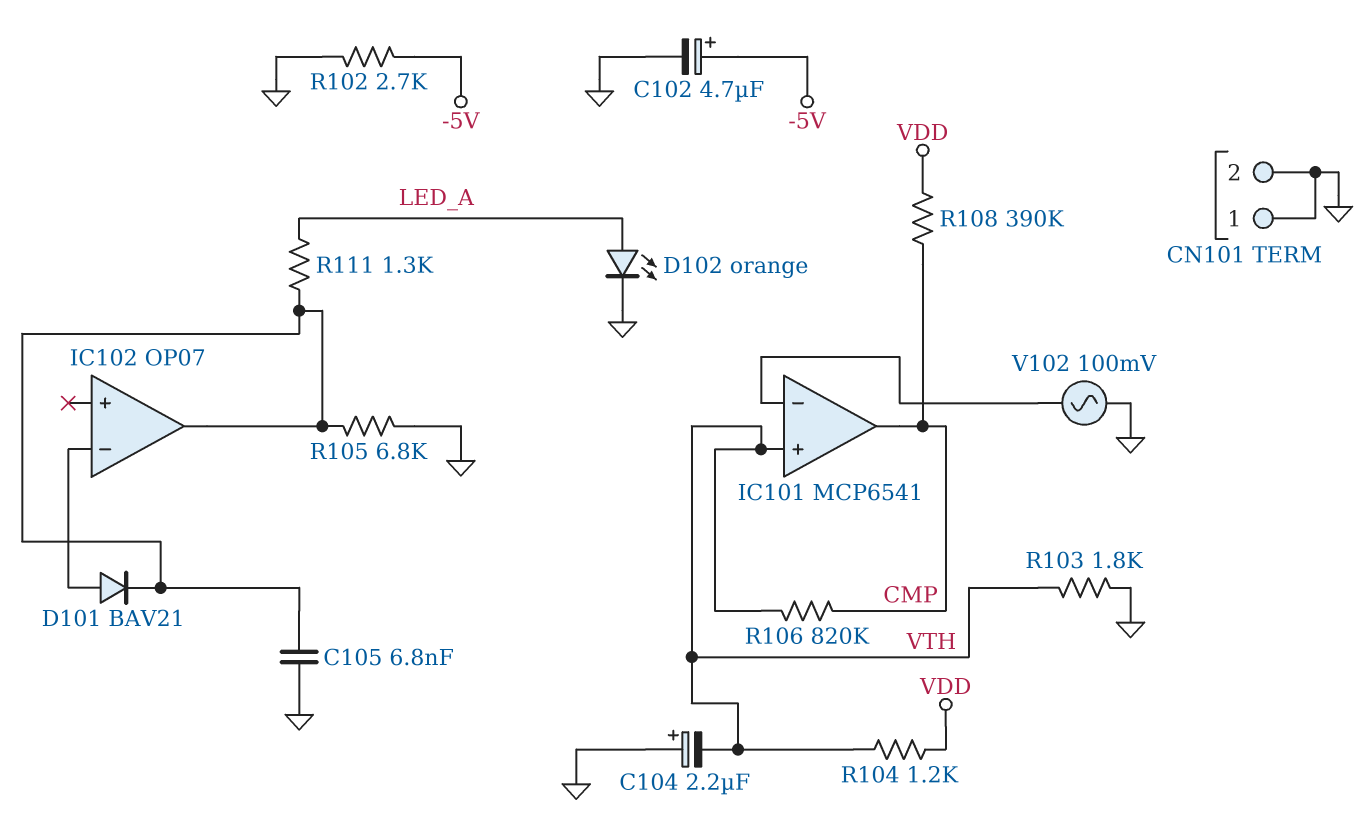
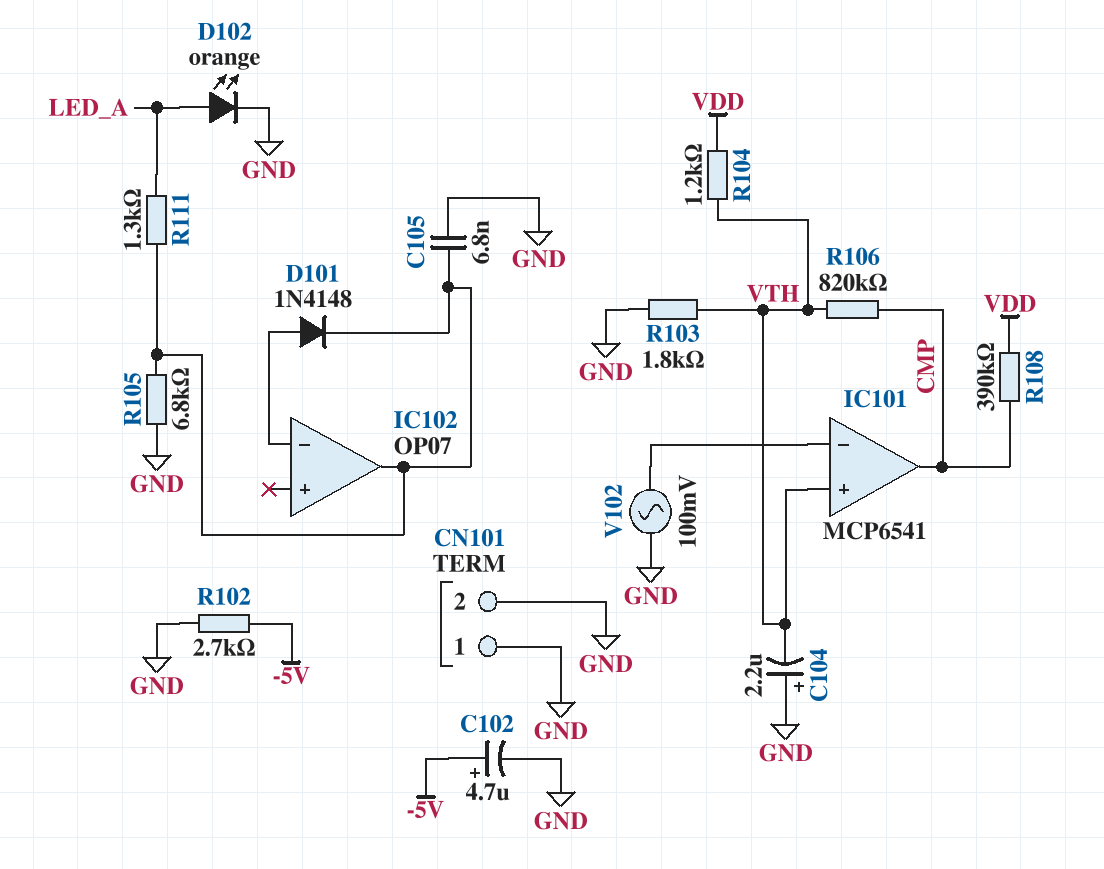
D101: diode BAV21 (A IC102/in-, K IC102/out) -> diode 1N4148 (A IC102/in-, K IC102/out)

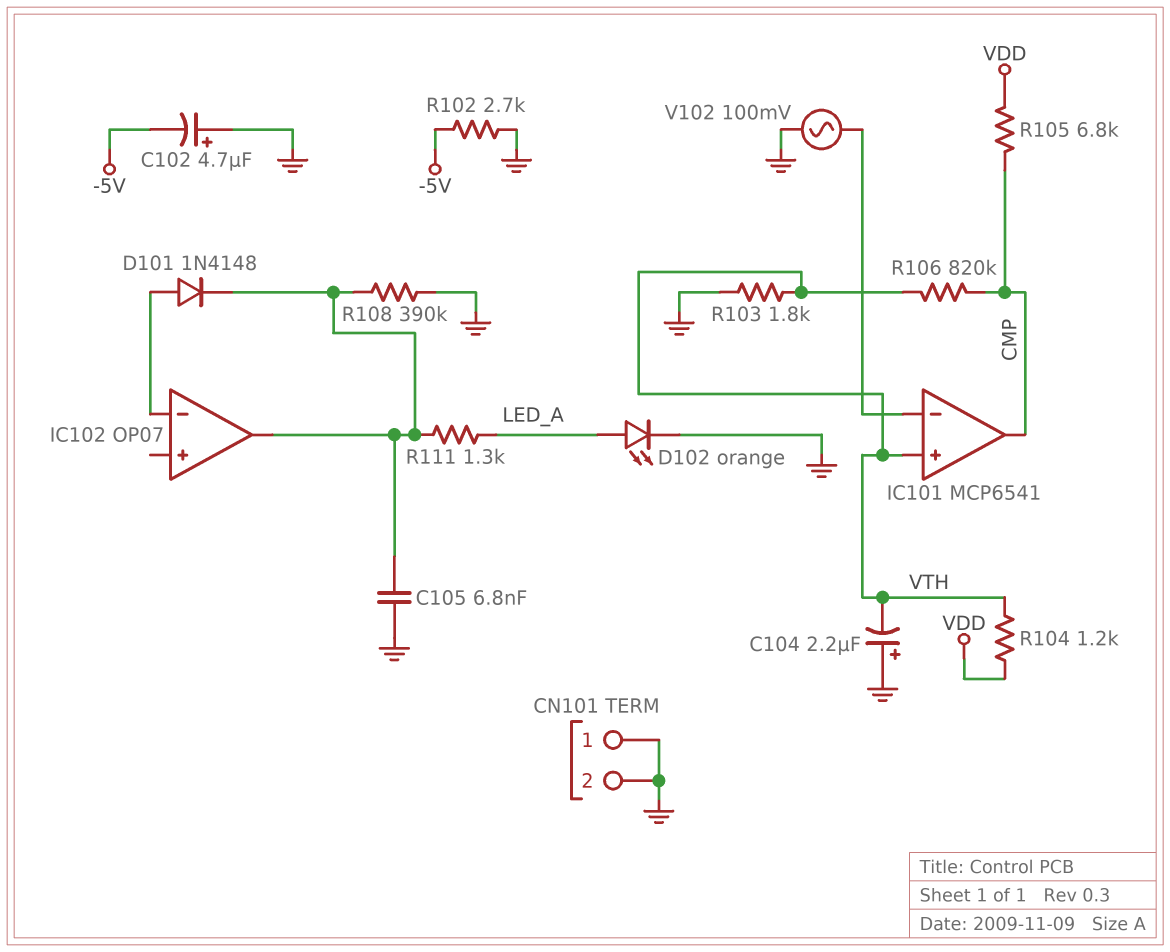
C102: 4.7uF (plus -5V, minus GND) -> 4.7uF (plus GND, minus -5V)
R105: 6.8k (GND, IC102/out) -> 6.8k (CMP, VDD)
R108: 390k (CMP, VDD) -> 390k (GND, IC102/out)

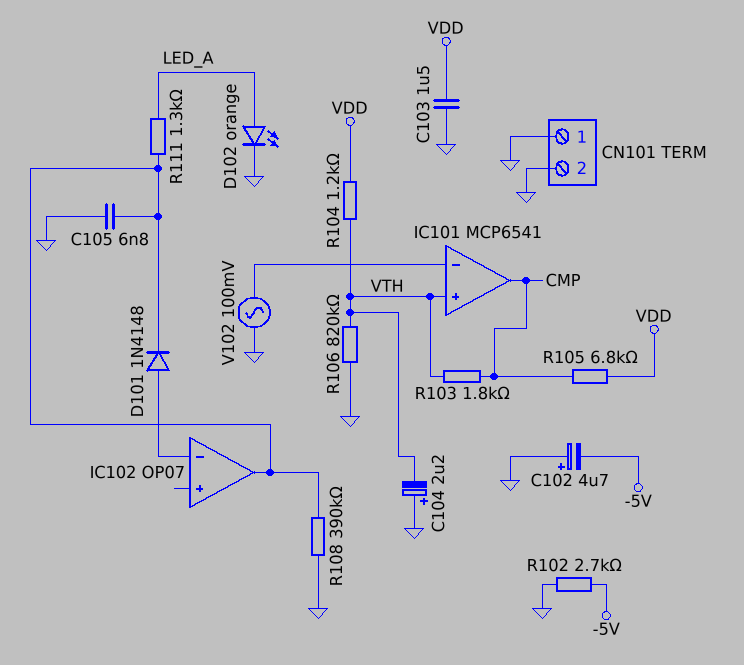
C103: none -> 1.5uF (GND, VDD)
R103: 1.8k (GND, VTH) -> 1.8k (CMP, VTH)
R106: 820k (CMP, VTH) -> 820k (GND, VTH)

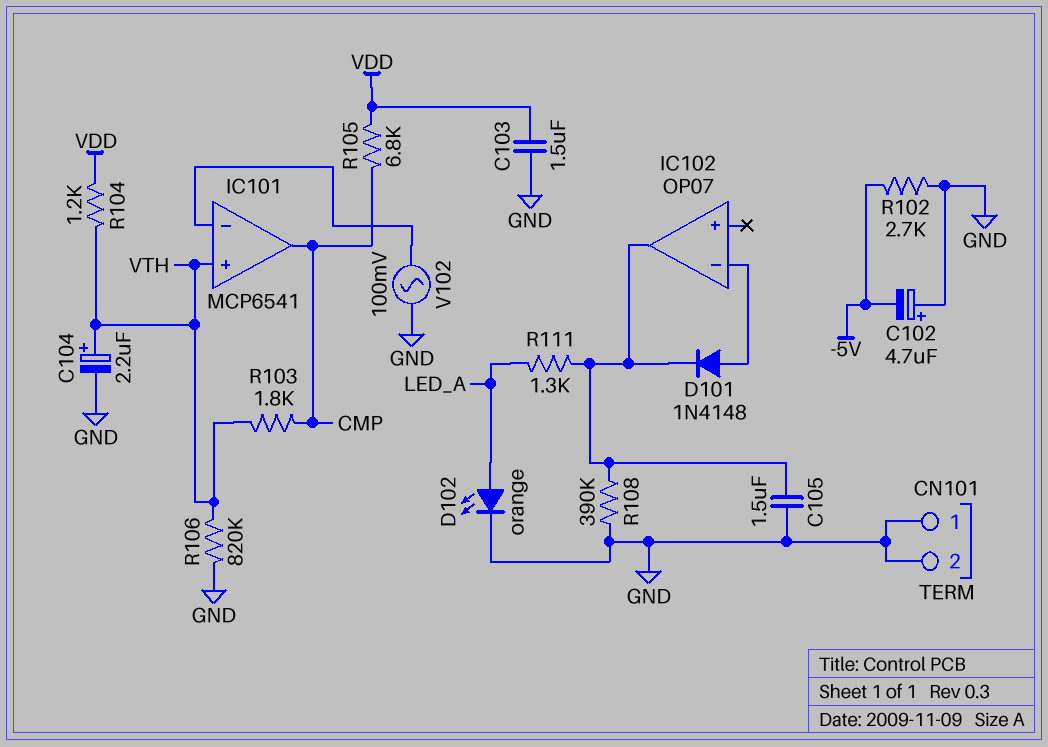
C104: 2.2uF (plus GND, minus VTH) -> 2.2uF (plus VTH, minus GND)
C105: 6.8nF (GND, IC102/out) -> 1.5uF (GND, IC102/out)

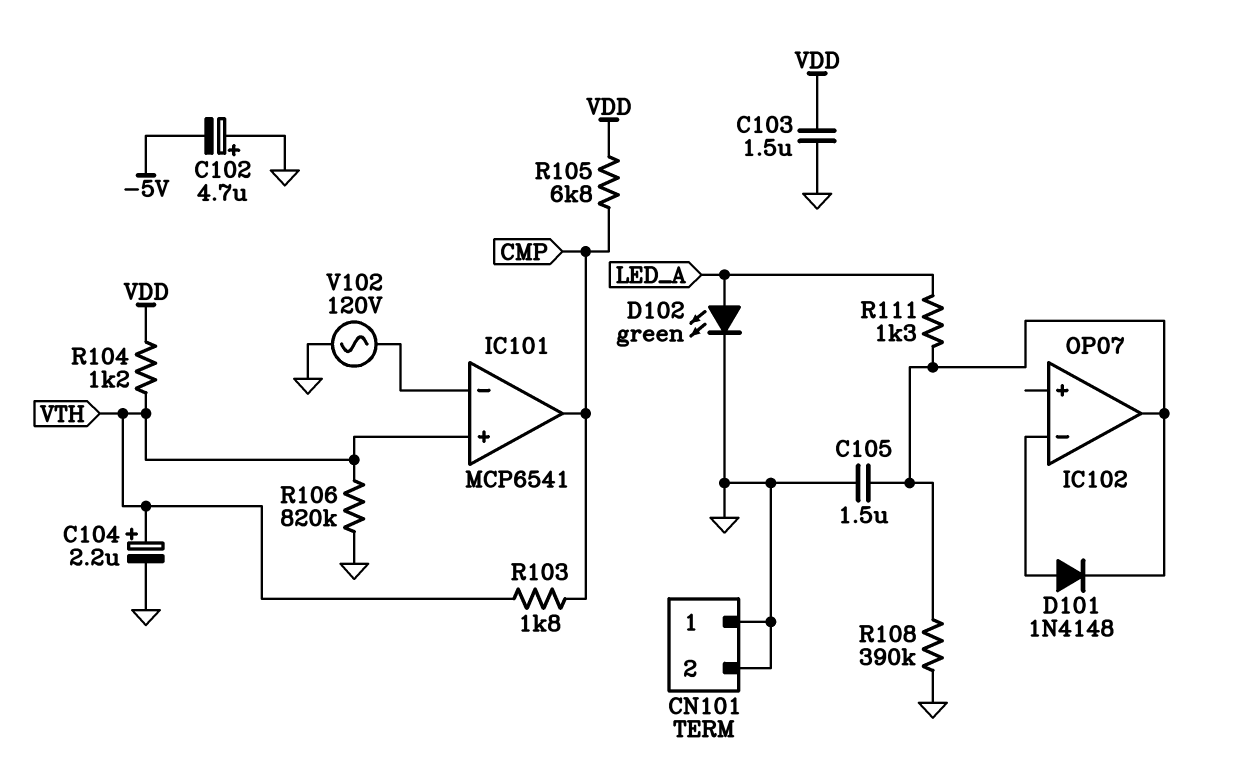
D102: LED orange (A LED_A, K GND) -> LED green (A LED_A, K GND)
R102: 2.7k (-5V, GND) -> none
V102: AC 100mV (GND, IC101/in-) -> AC 120V (GND, IC101/in-)

